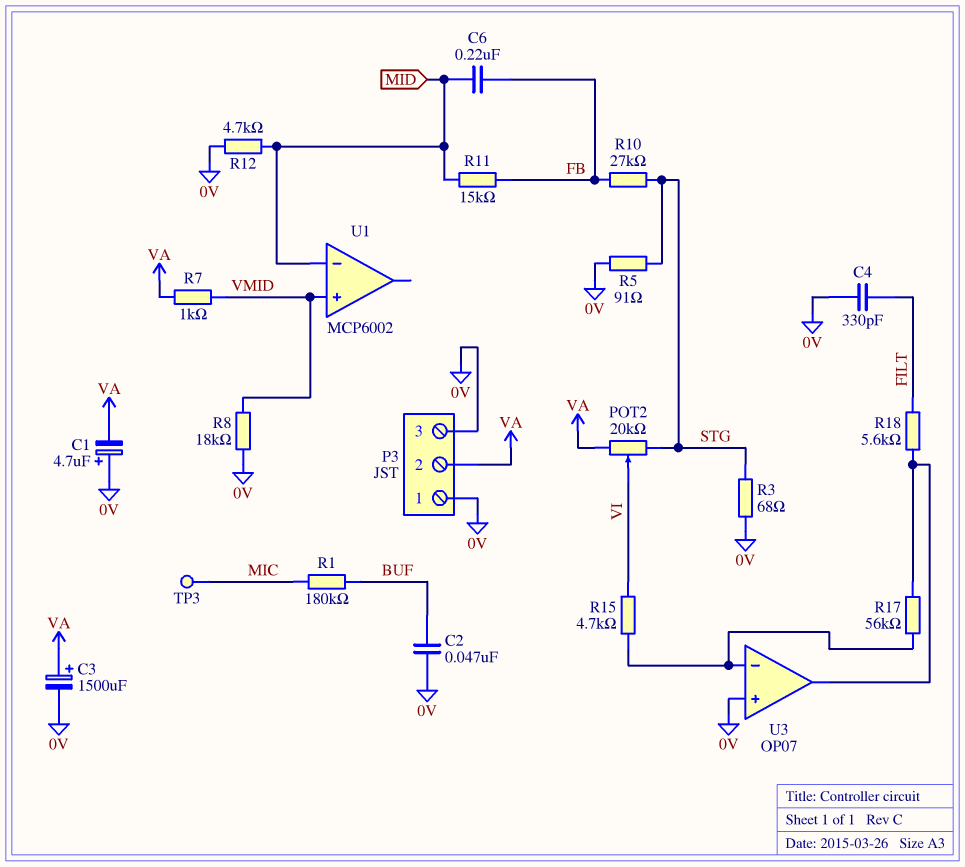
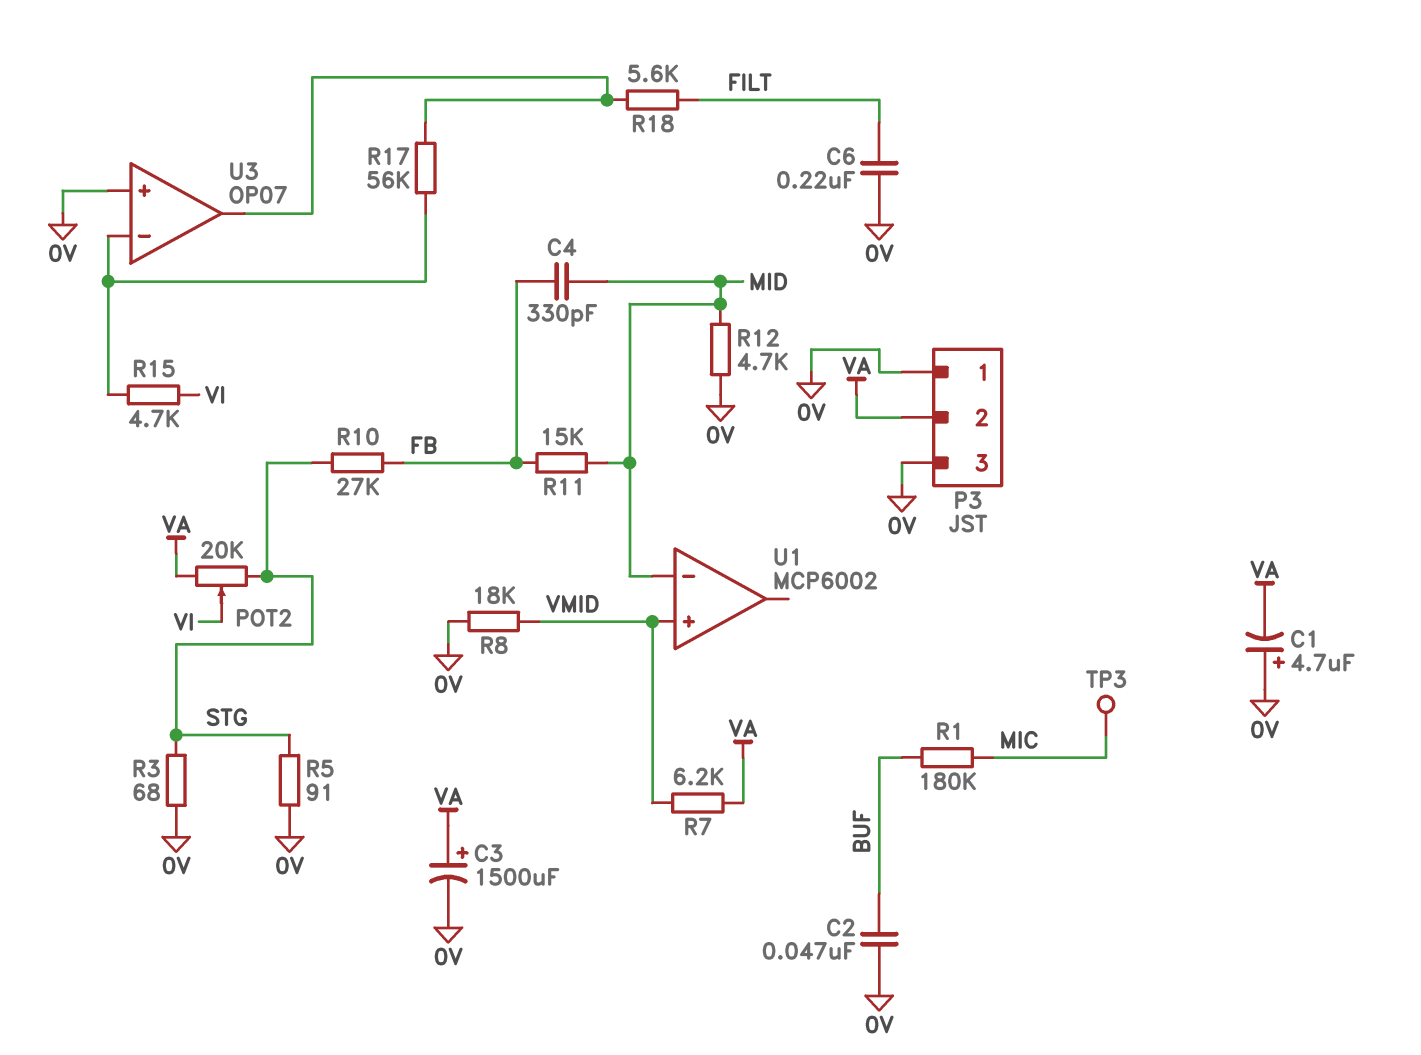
C4: 330pF (0V, FILT) -> 330pF (FB, MID)
C6: 220nF (FB, MID) -> 220nF (0V, FILT)
R7: 1k (VA, VMID) -> 6.2k (VA, VMID)

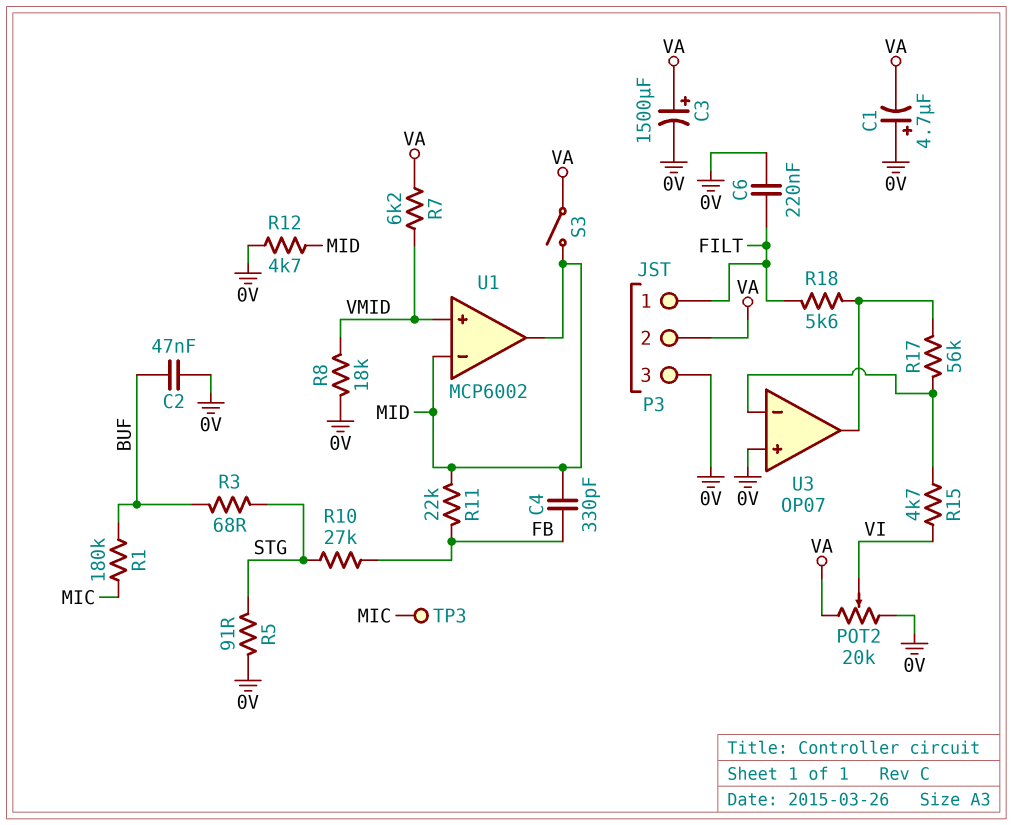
P3 pin 1: 0V -> FILT
POT2: 20k (STG, VA, wiper VI) -> 20k (0V, VA, wiper VI)
R3: 68 (0V, STG) -> 68 (BUF, STG)
R11: 15k (FB, MID) -> 22k (FB, MID)
S3: none -> switch (MID, VA)
U1 pin out: none -> MID

